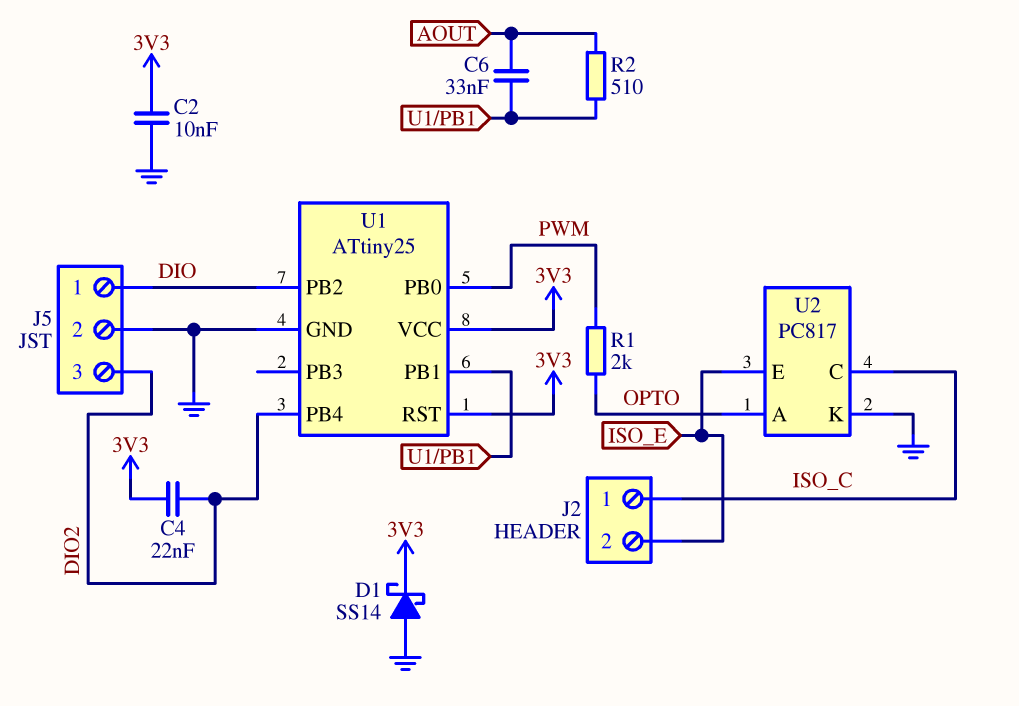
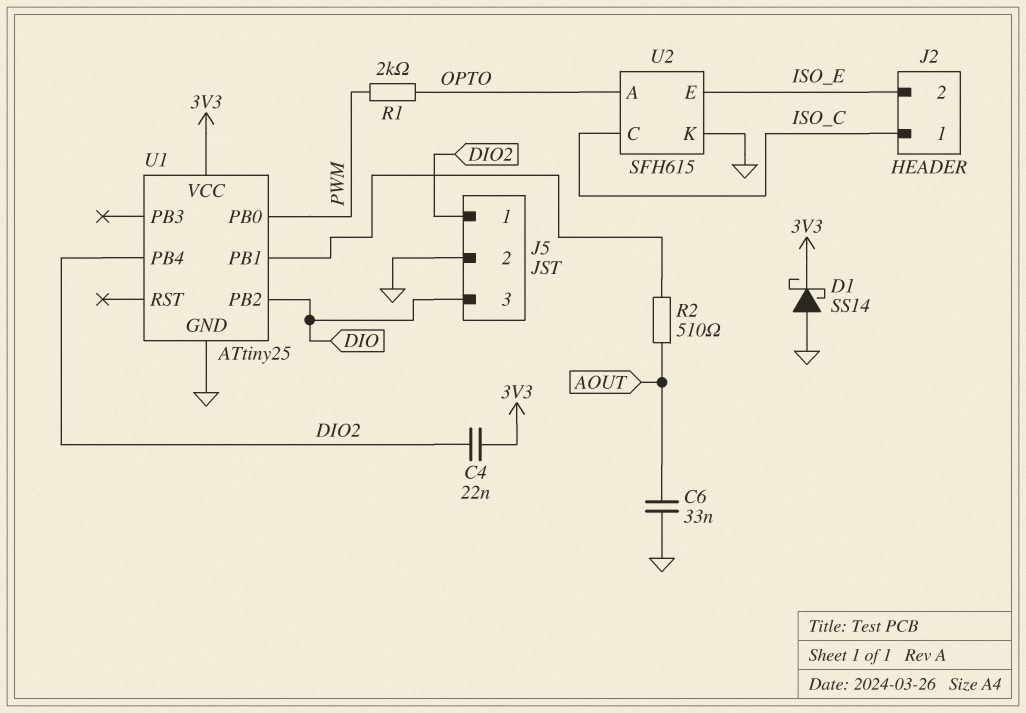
C2: 10nF (3V3, GND) -> none
C6: 33nF (AOUT, U1/PB1) -> 33nF (AOUT, GND)
J5 pin 1: DIO -> DIO2
J5 pin 3: DIO2 -> DIO
U1 pin RST: 3V3 -> none
U2: PC817 -> SFH615

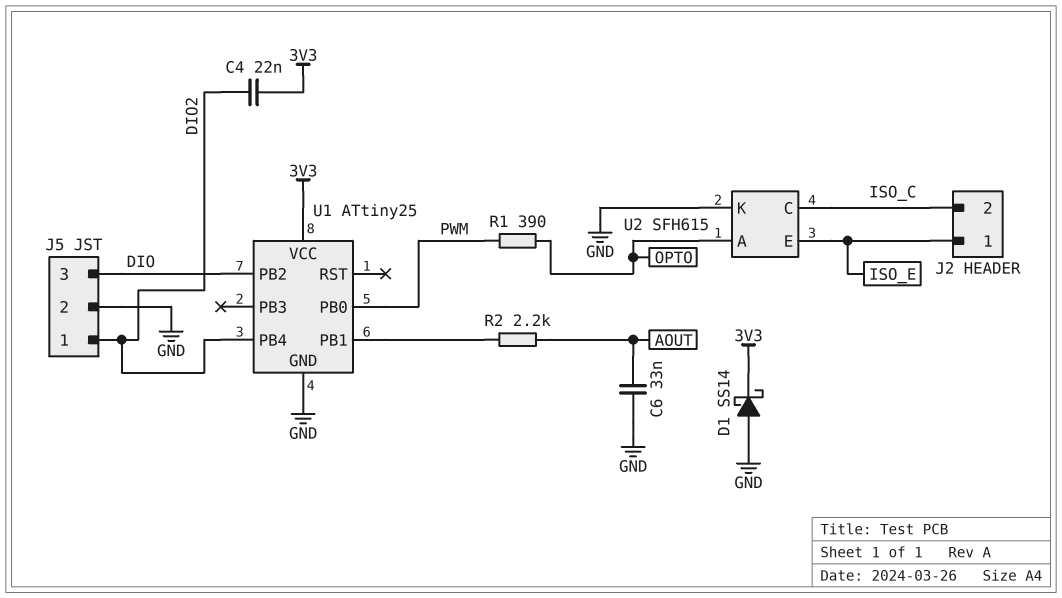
J2 pin 1: ISO_C -> ISO_E
J2 pin 2: ISO_E -> ISO_C
R1: 2k (OPTO, PWM) -> 390 (OPTO, PWM)
R2: 510 (AOUT, U1/PB1) -> 2.2k (AOUT, U1/PB1)

